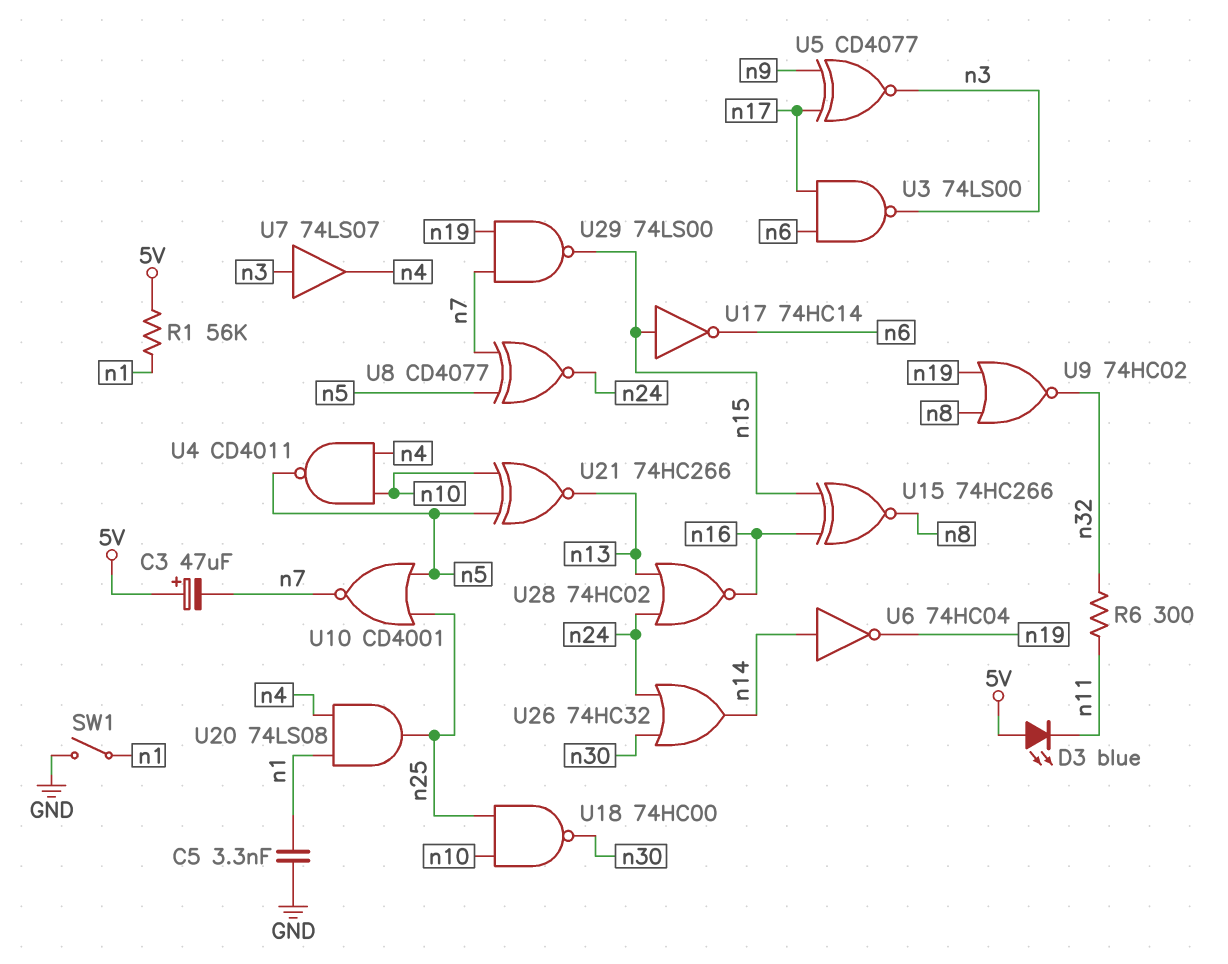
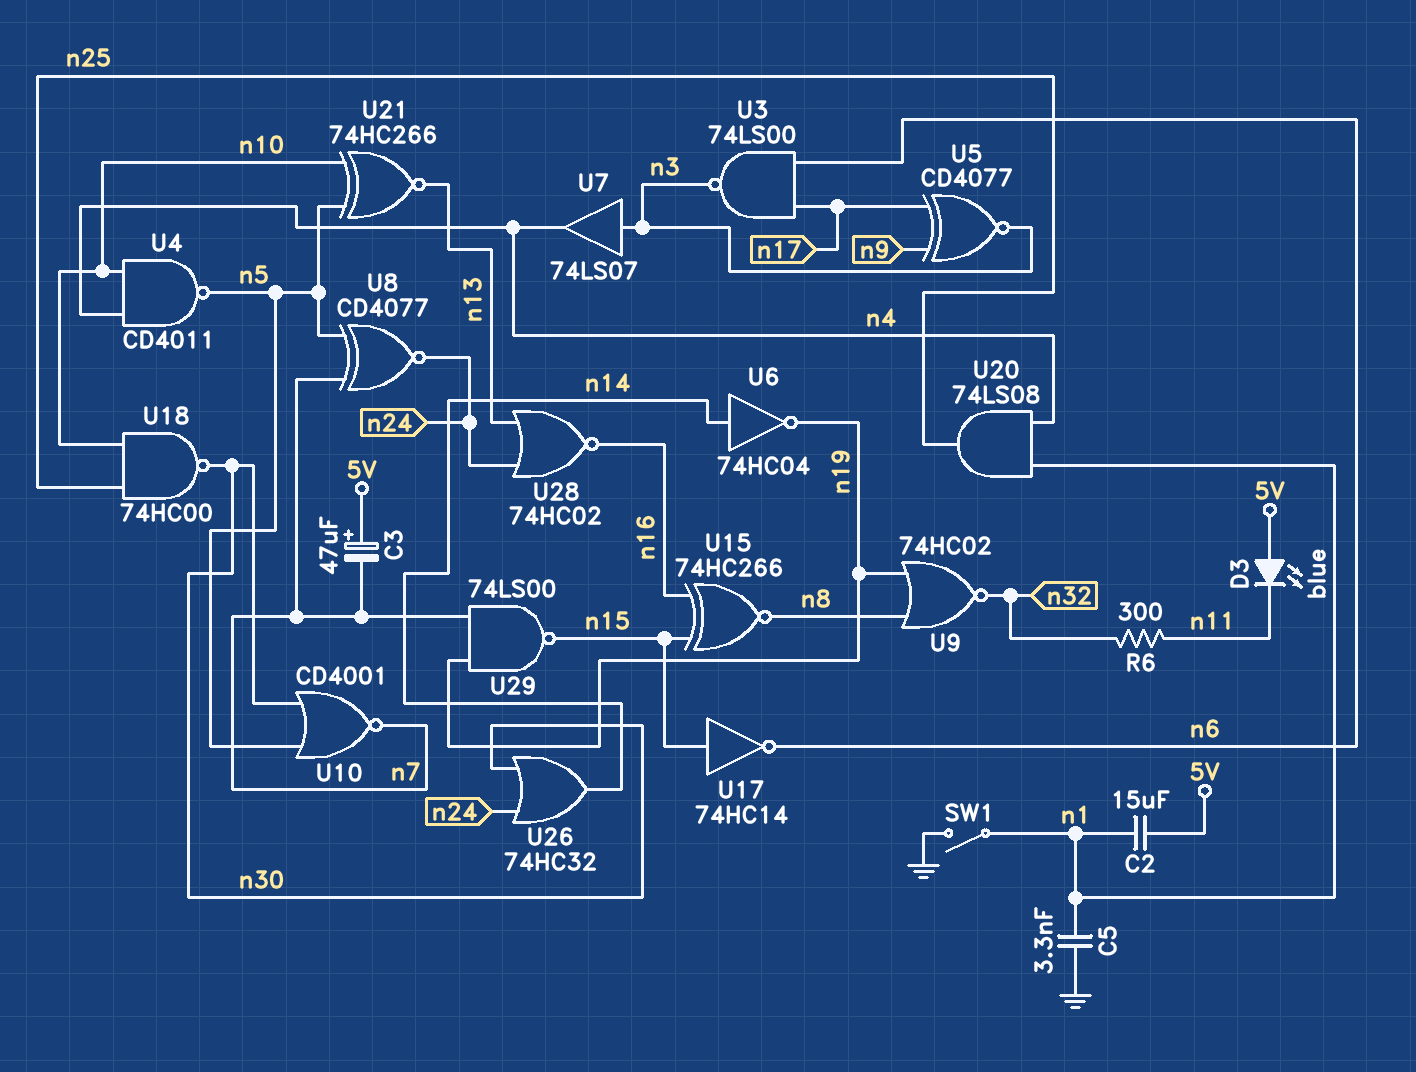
C2: none -> 15uF (5V, n1)
R1: 56k (5V, n1) -> none
U10: NOR CD4001 (in n5, in n25, out n7) -> NOR CD4001 (in n5, in n30, out n7)

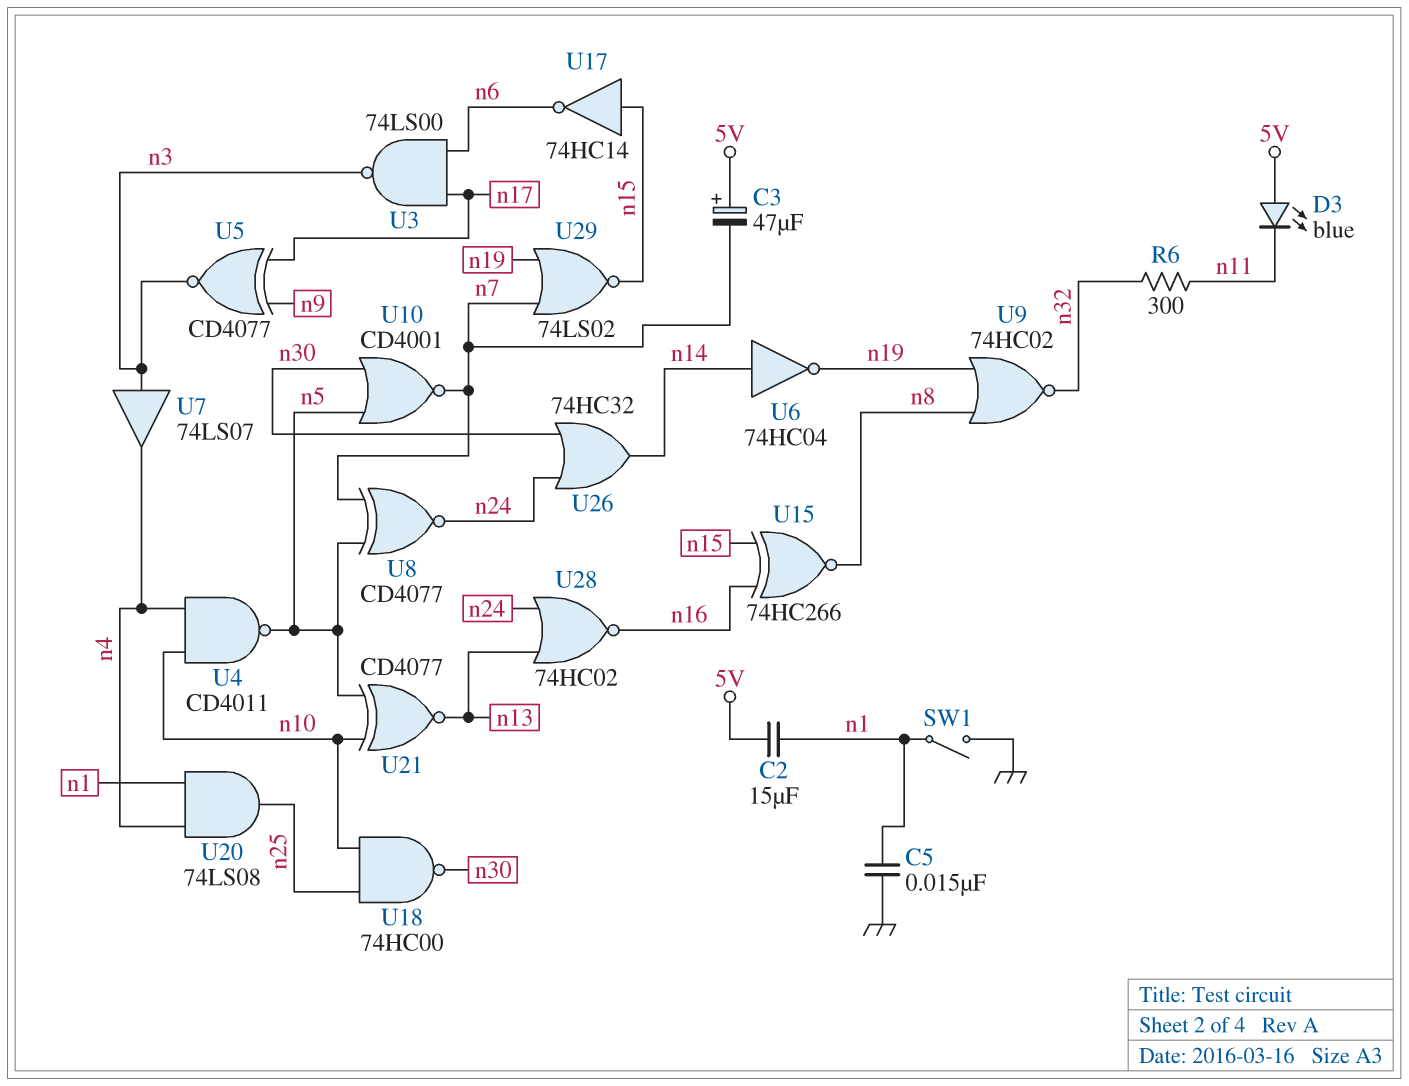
C5: 3.3nF (GND, n1) -> 15nF (GND, n1)
U21: XNOR 74HC266 (in n5, in n10, out n13) -> XNOR CD4077 (in n5, in n10, out n13)
U29: NAND 74LS00 (in n7, in n19, out n15) -> NOR 74LS02 (in n7, in n19, out n15)

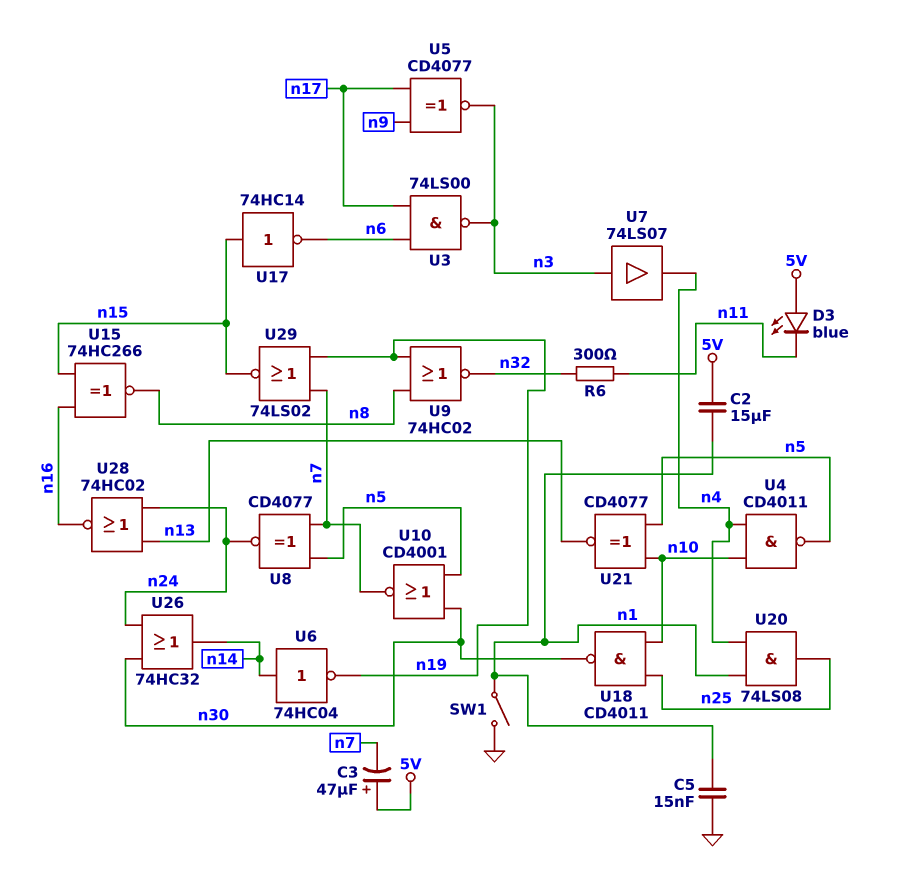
U18: NAND 74HC00 (in n10, in n25, out n30) -> NAND CD4011 (in n10, in n25, out n30)

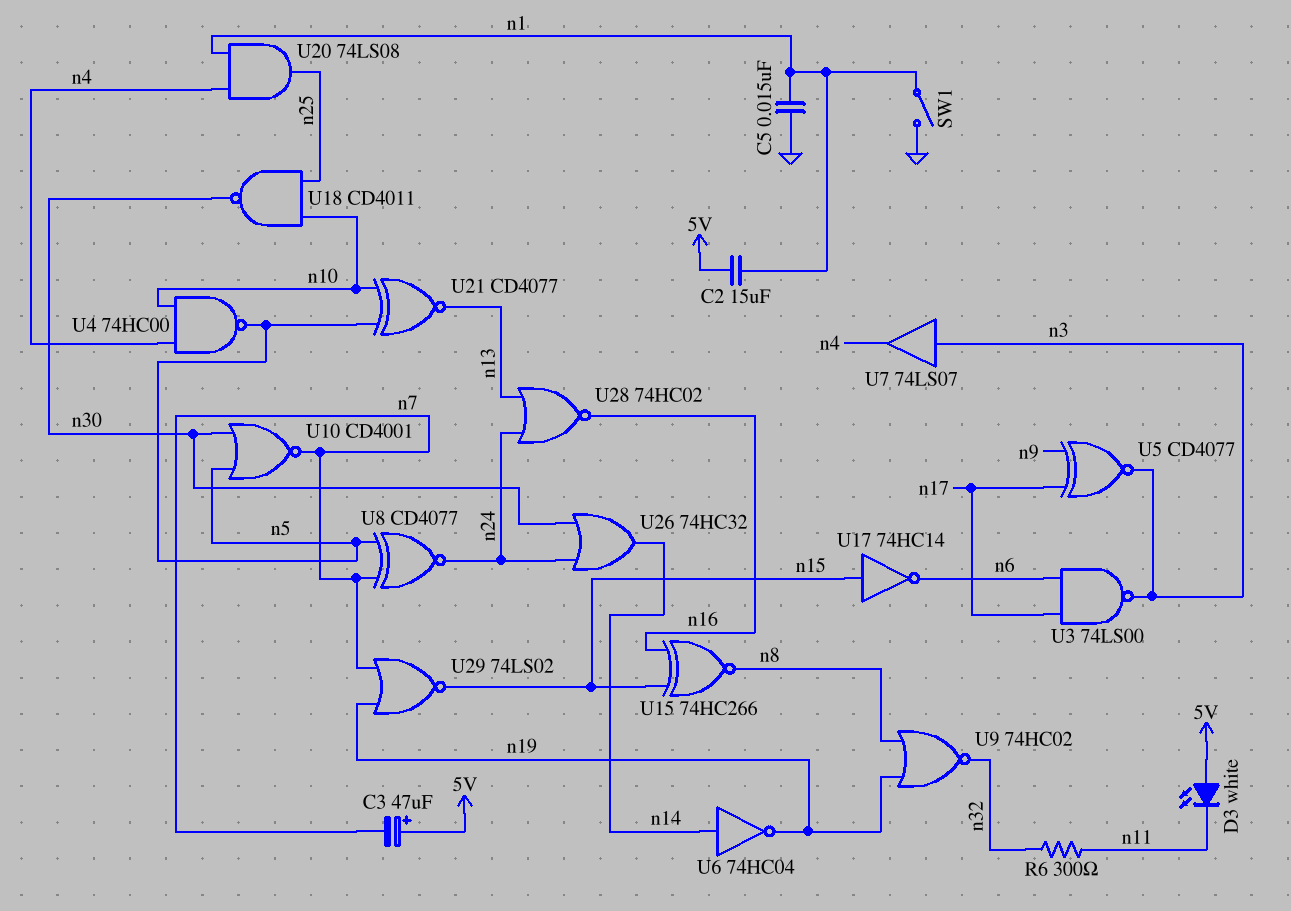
D3: LED blue (A 5V, K n11) -> LED white (A 5V, K n11)
U4: NAND CD4011 (in n4, in n10, out n5) -> NAND 74HC00 (in n4, in n10, out n5)

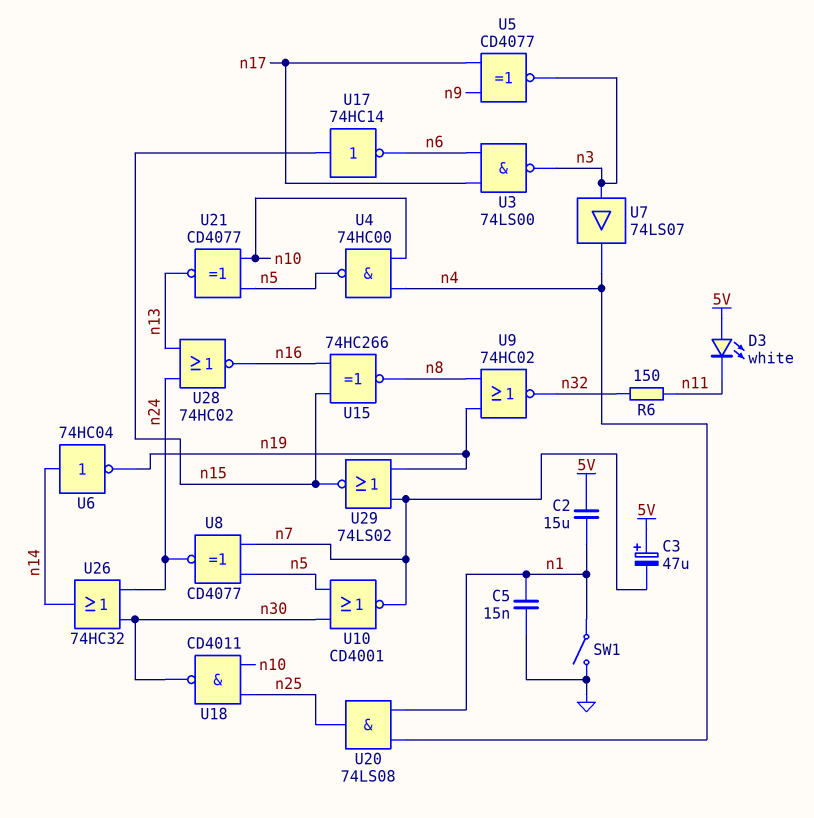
R6: 300 (n11, n32) -> 150 (n11, n32)

